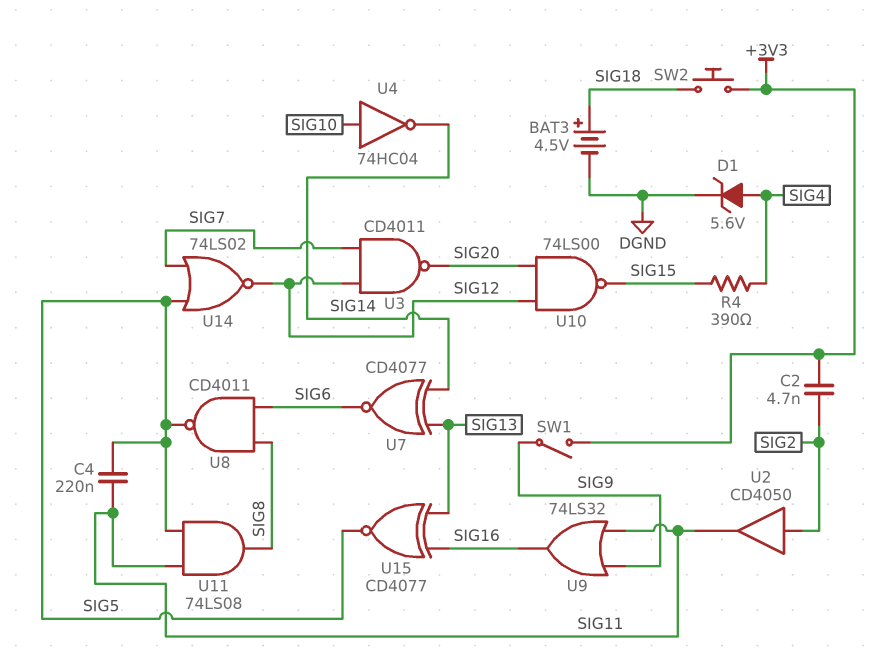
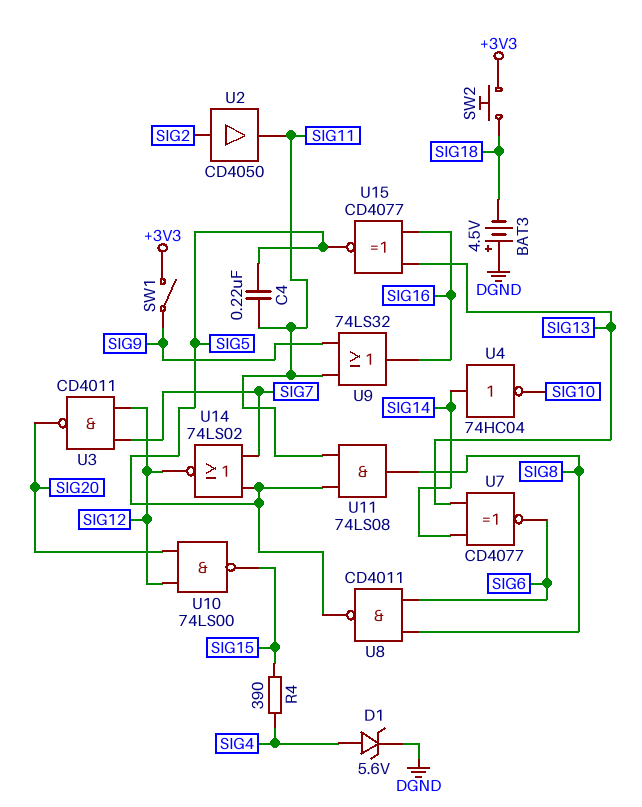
BAT3: 4.5V (plus SIG18, minus DGND) -> 4.5V (plus DGND, minus SIG18)
C2: 4.7nF (+3V3, SIG2) -> none
U4: NOT 74HC04 (in SIG10, out SIG14) -> NOT 74HC04 (in SIG14, out SIG10)

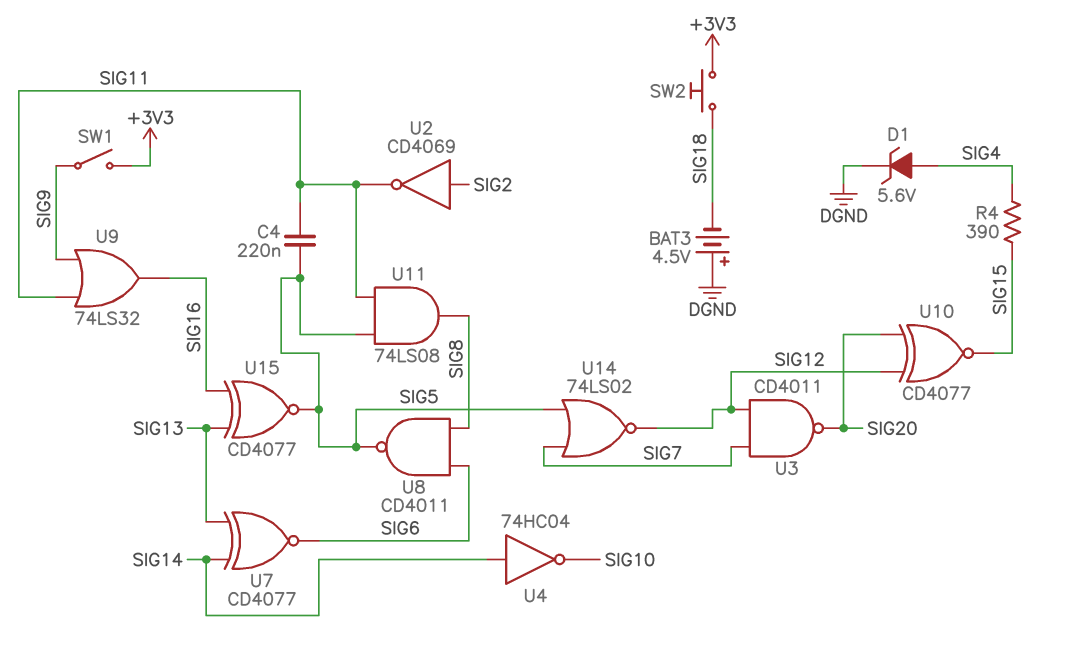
U2: buffer CD4050 (in SIG2, out SIG11) -> NOT CD4069 (in SIG2, out SIG11)
U10: NAND 74LS00 (in SIG12, in SIG20, out SIG15) -> XNOR CD4077 (in SIG12, in SIG20, out SIG15)

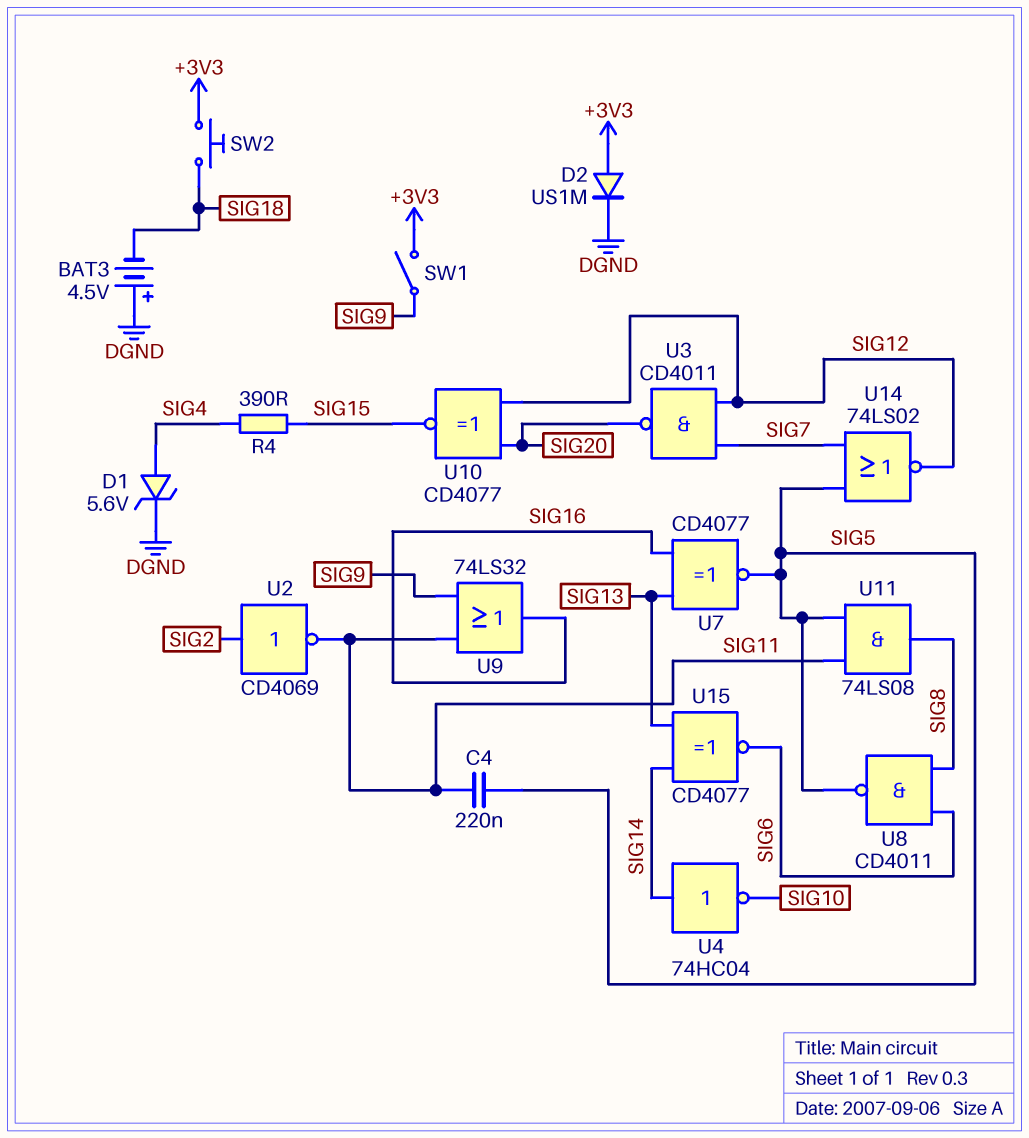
D2: none -> diode US1M (A +3V3, K DGND)
U7: XNOR CD4077 (in SIG13, in SIG14, out SIG6) -> XNOR CD4077 (in SIG13, in SIG16, out SIG5)
U15: XNOR CD4077 (in SIG13, in SIG16, out SIG5) -> XNOR CD4077 (in SIG13, in SIG14, out SIG6)

